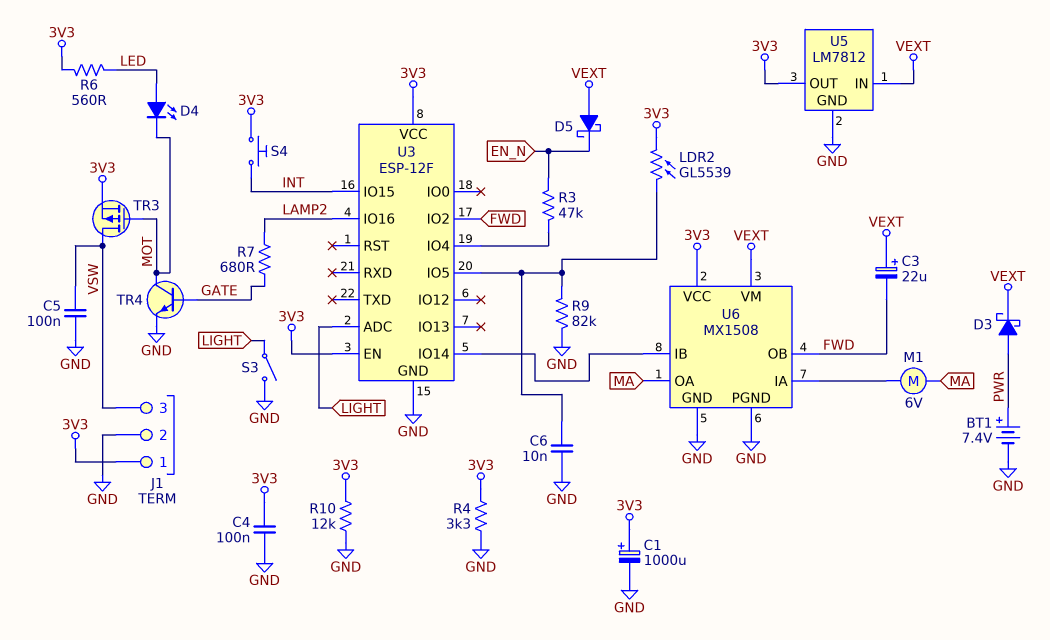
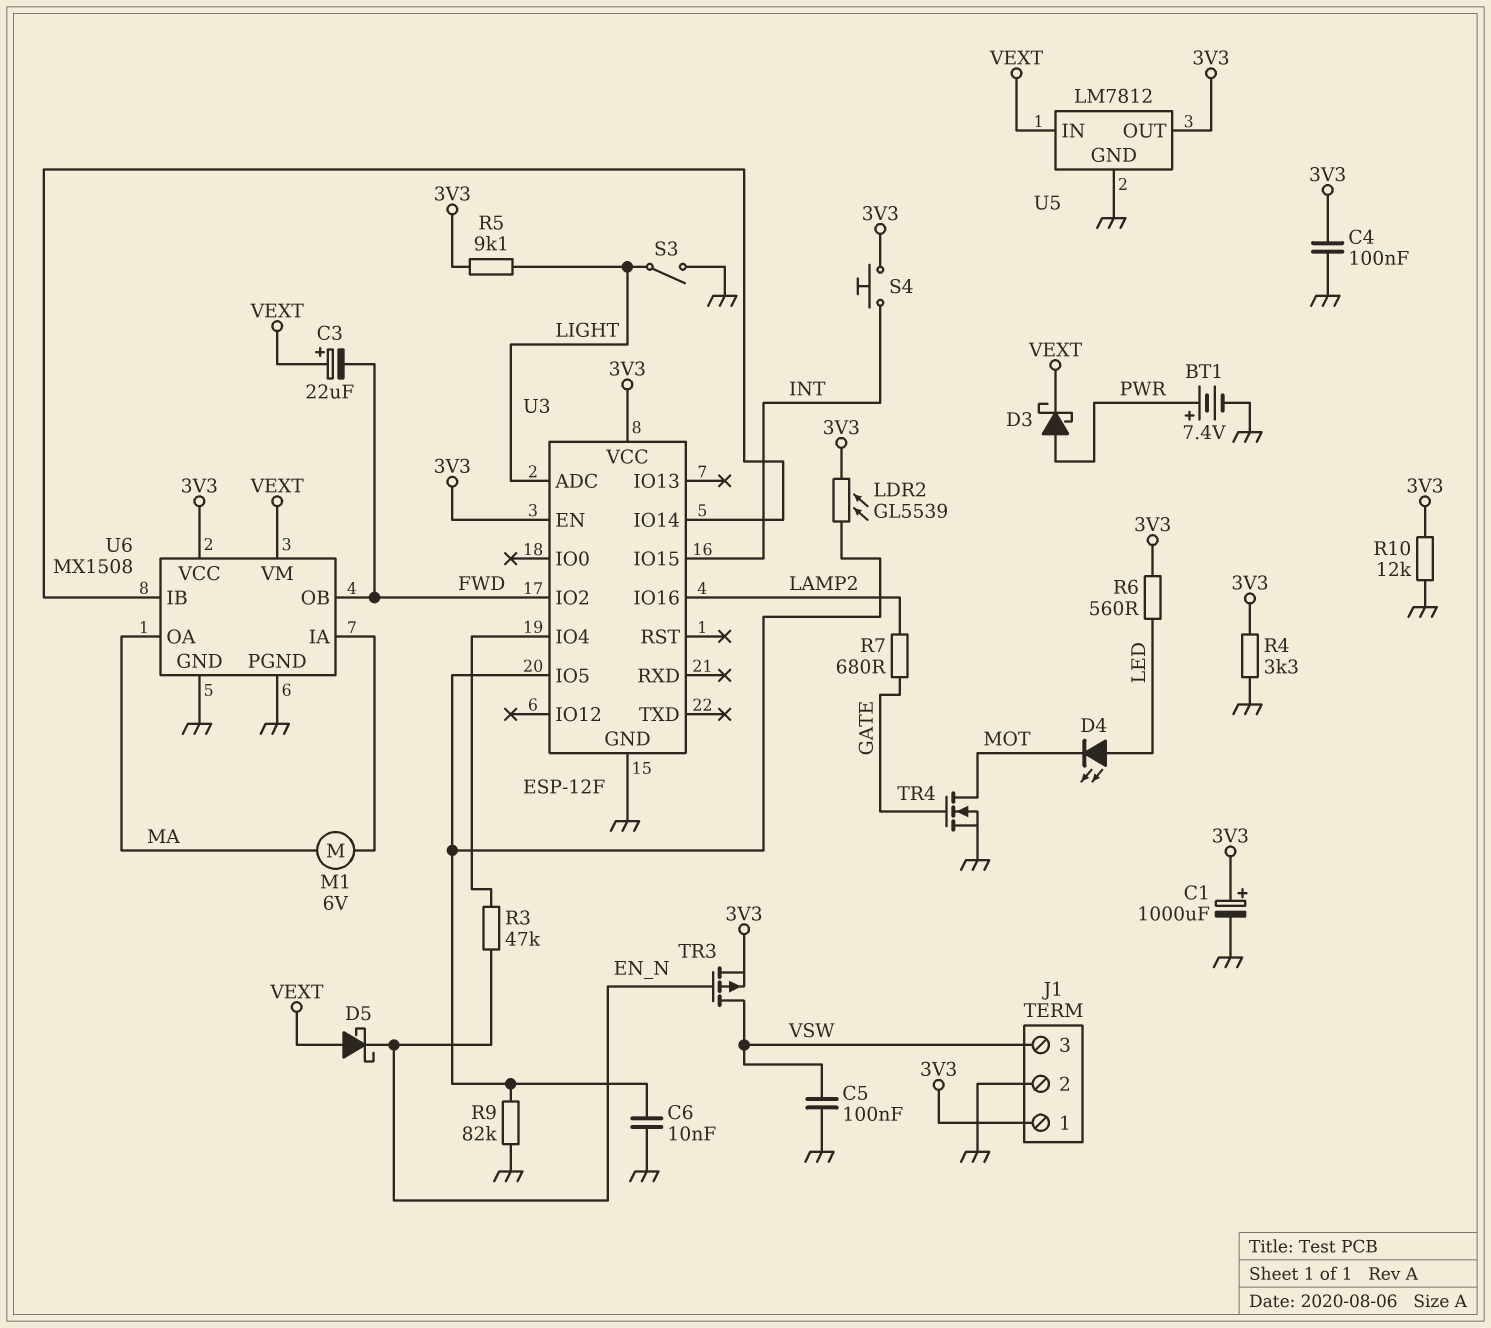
R5: none -> 9.1k (3V3, LIGHT)
TR3: PMOS (G MOT, D VSW, S 3V3) -> PMOS (G EN_N, D VSW, S 3V3)
TR4: NPN (B GATE, C MOT, E GND) -> NMOS (G GATE, D MOT, S GND)

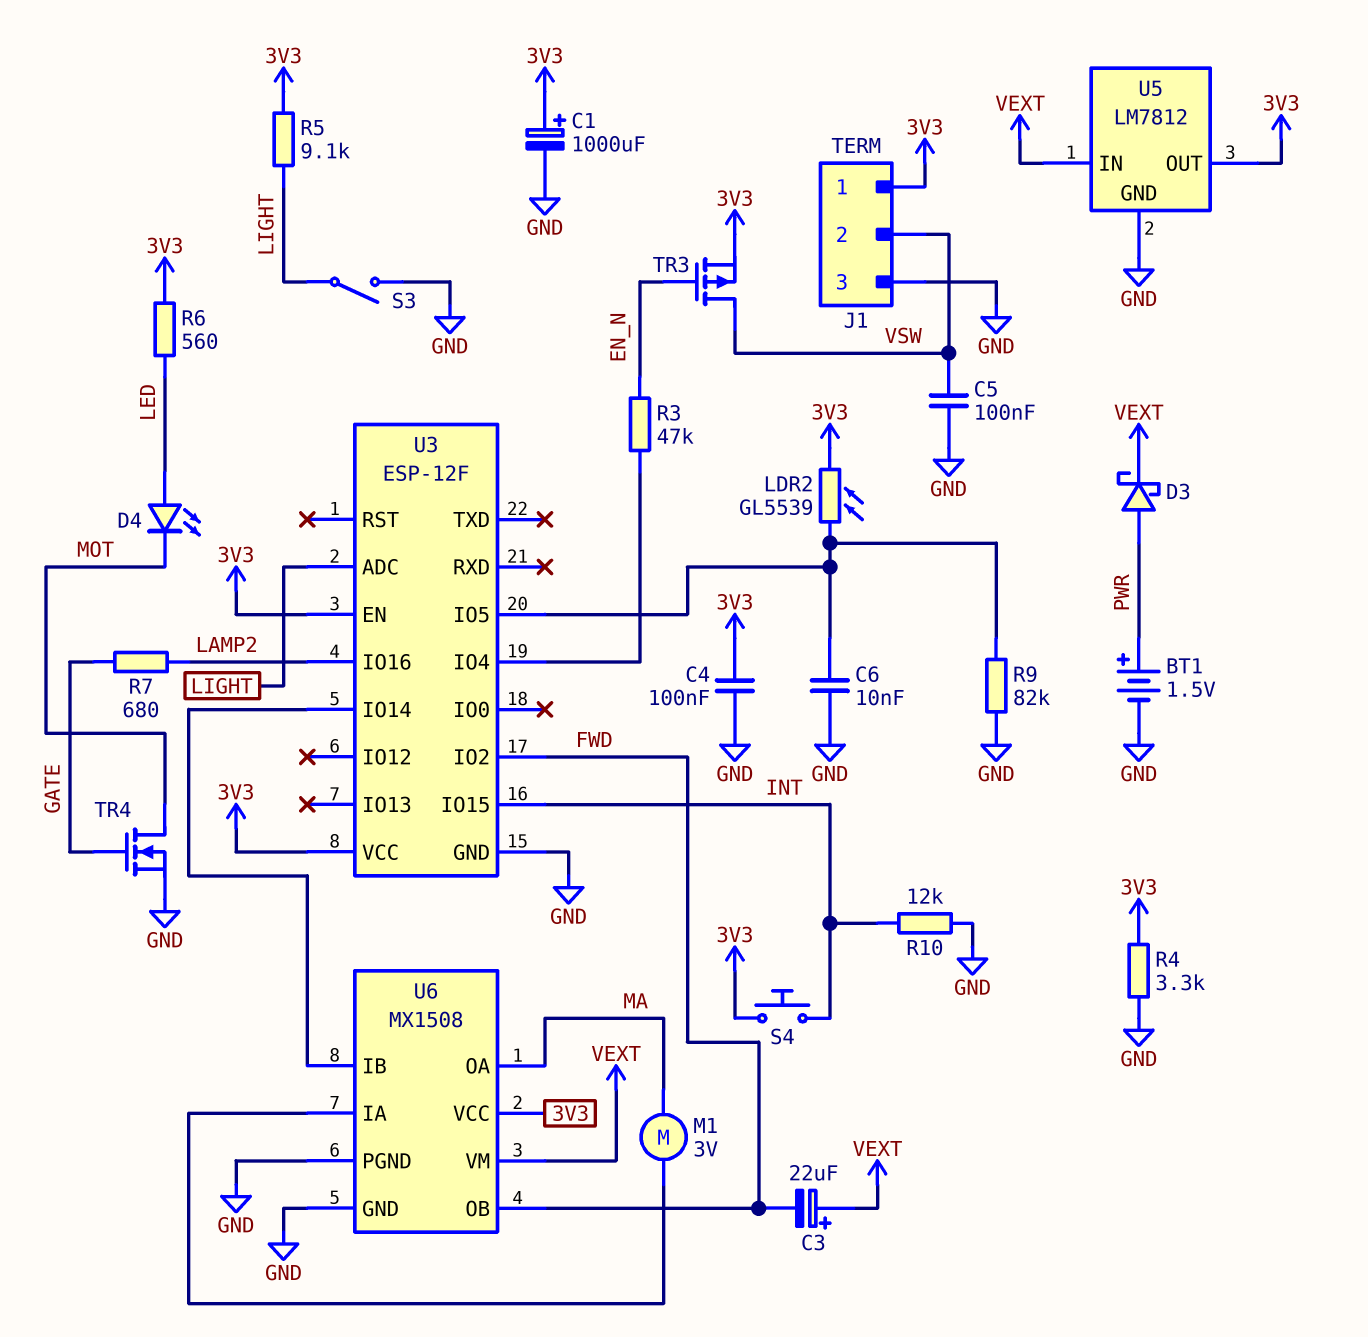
BT1: 7.4V (plus PWR, minus GND) -> 1.5V (plus PWR, minus GND)
D5: schottky (A VEXT, K EN_N) -> none
J1 pin 2: GND -> VSW
J1 pin 3: VSW -> GND
M1: motor 6V (MA, U6/IA) -> motor 3V (MA, U6/IA)
R10: 12k (3V3, GND) -> 12k (GND, INT)

